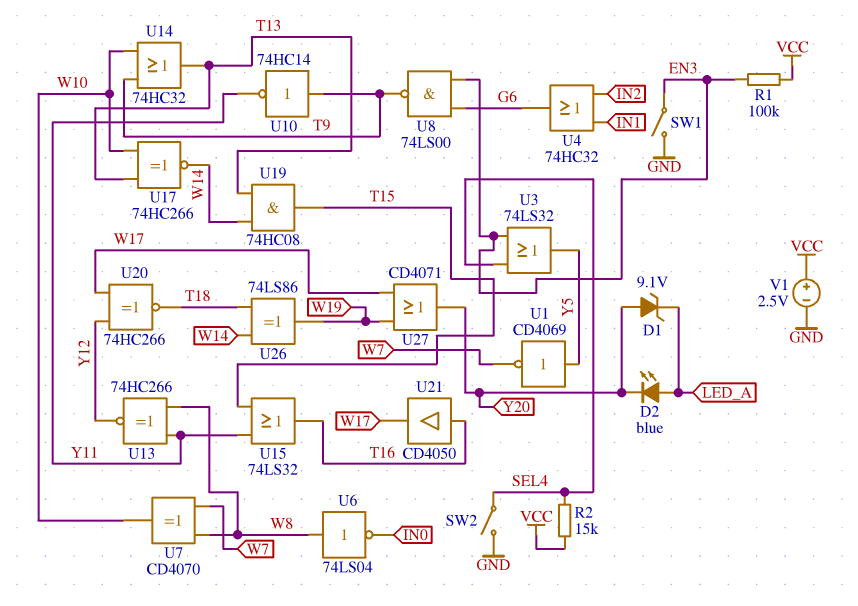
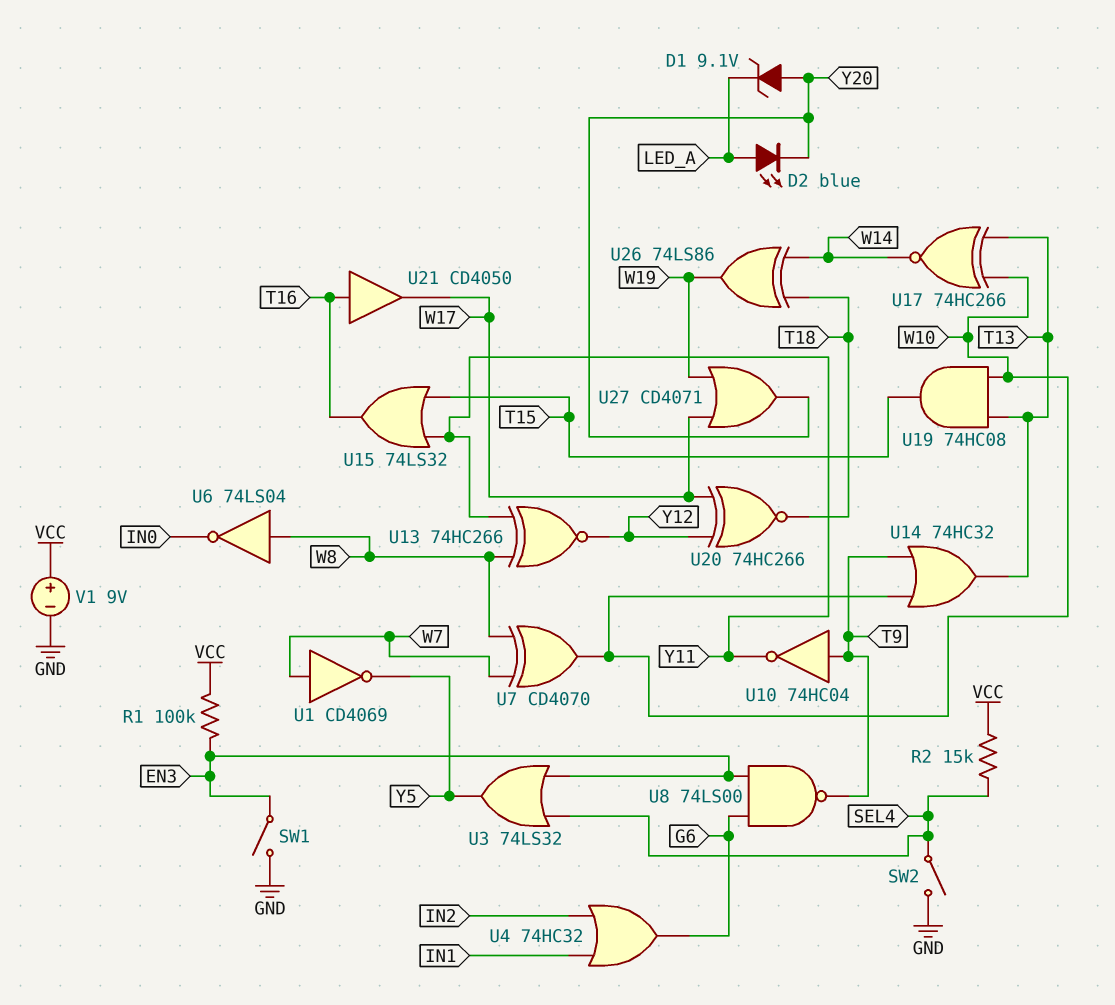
U1: NOT CD4069 (in Y5, out W7) -> NOT CD4069 (in W7, out Y5)
U10: NOT 74HC14 (in T9, out Y11) -> NOT 74HC04 (in T9, out Y11)
U19: AND 74HC08 (in T13, in W14, out T15) -> AND 74HC08 (in T13, in W10, out T15)
V1: 2.5V (plus VCC, minus GND) -> 9V (plus VCC, minus GND)

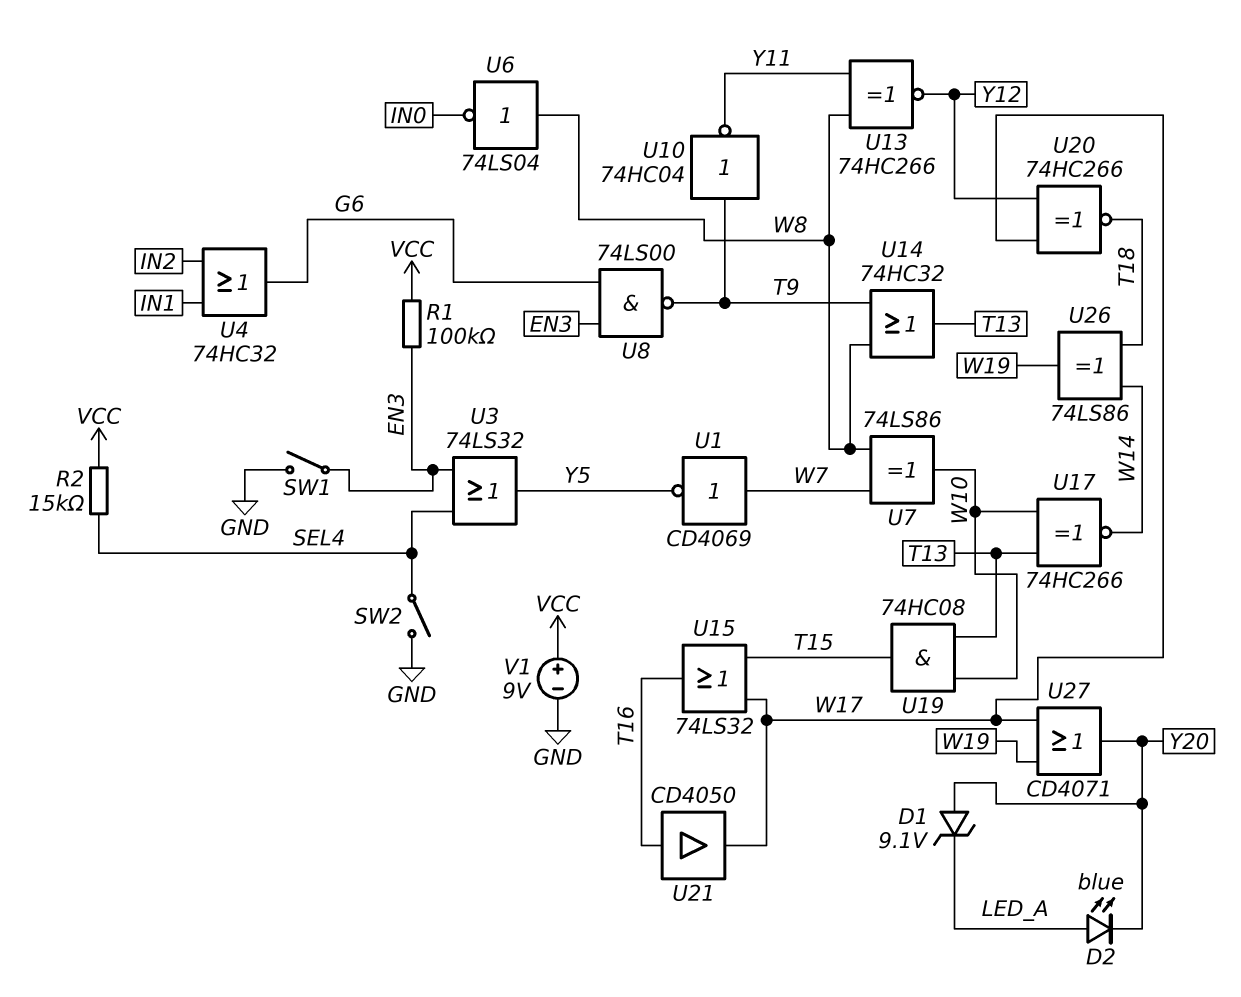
U7: XOR CD4070 (in W7, in W8, out W10) -> XOR 74LS86 (in W7, in W8, out W10)
U14: OR 74HC32 (in T9, in W10, out T13) -> OR 74HC32 (in T9, in W8, out T13)
U15: OR 74LS32 (in T15, in Y11, out T16) -> OR 74LS32 (in T15, in W17, out T16)

